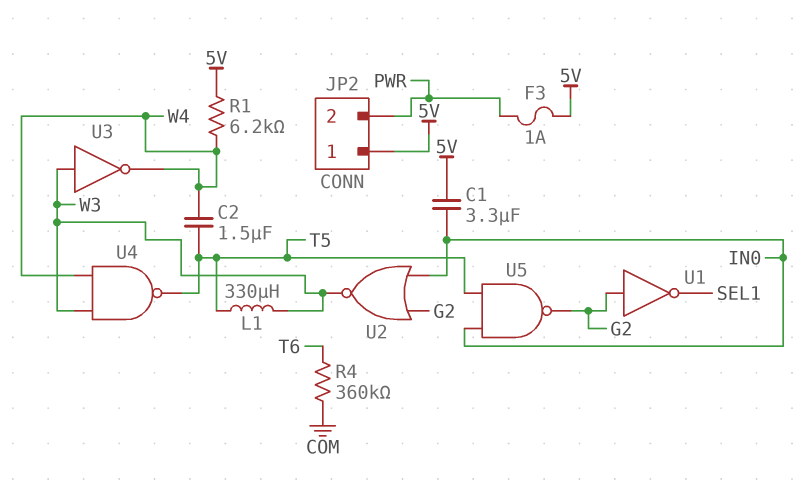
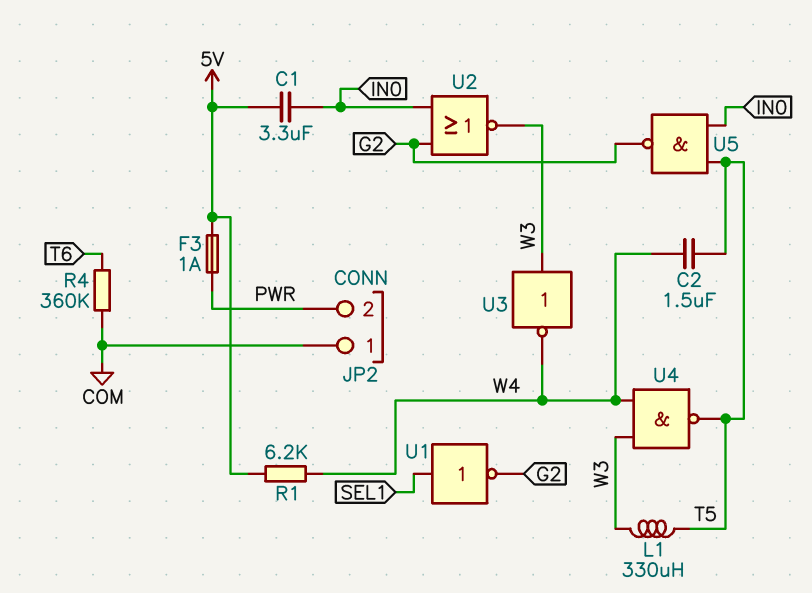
JP2 pin 1: 5V -> COM
U1: NOT (in G2, out SEL1) -> NOT (in SEL1, out G2)

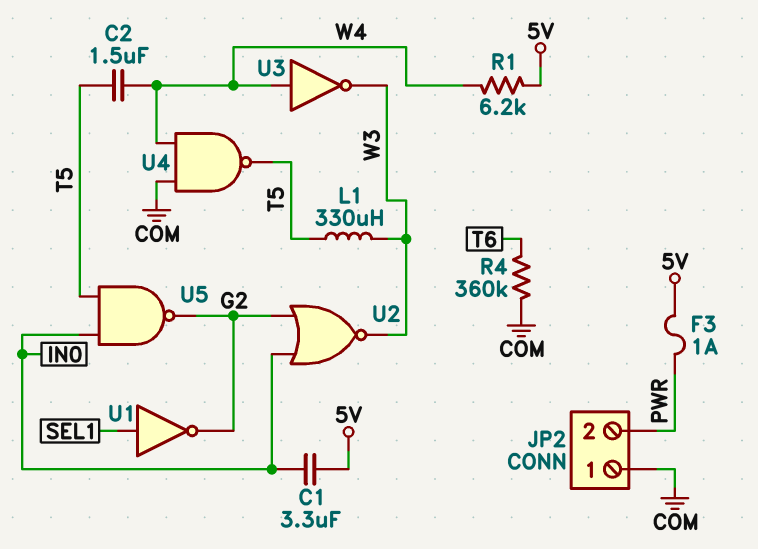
U3: NOT (in W3, out W4) -> NOT (in W4, out W3)
U4: NAND (in W3, in W4, out T5) -> NAND (in COM, in W4, out T5)

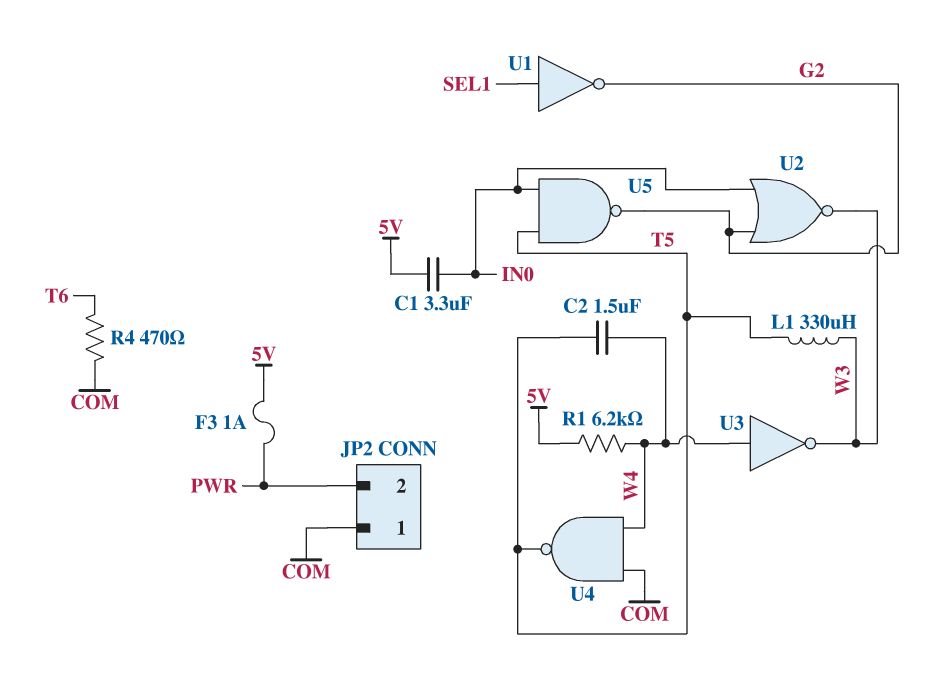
R4: 360k (COM, T6) -> 470 (COM, T6)

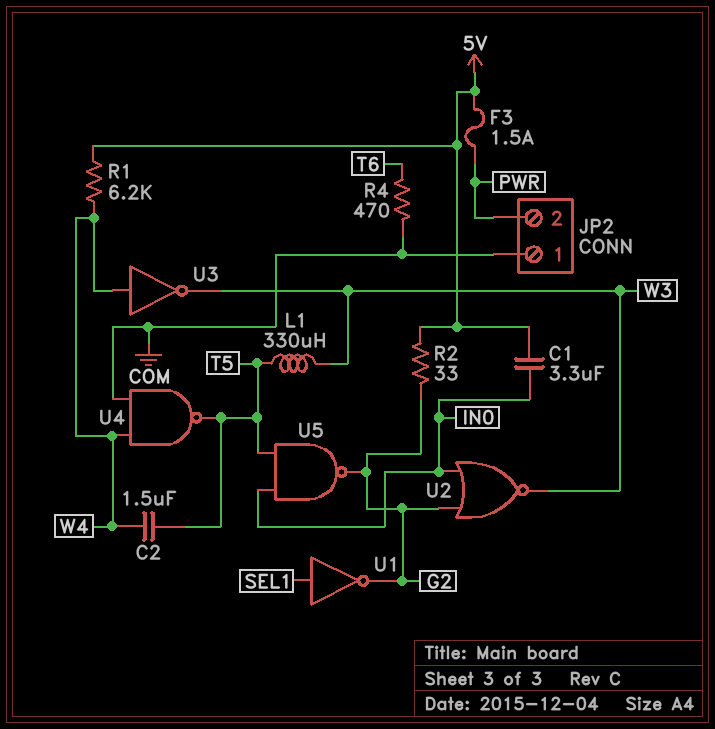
F3: 1A (5V, PWR) -> 1.5A (5V, PWR)
R2: none -> 33 (5V, G2)

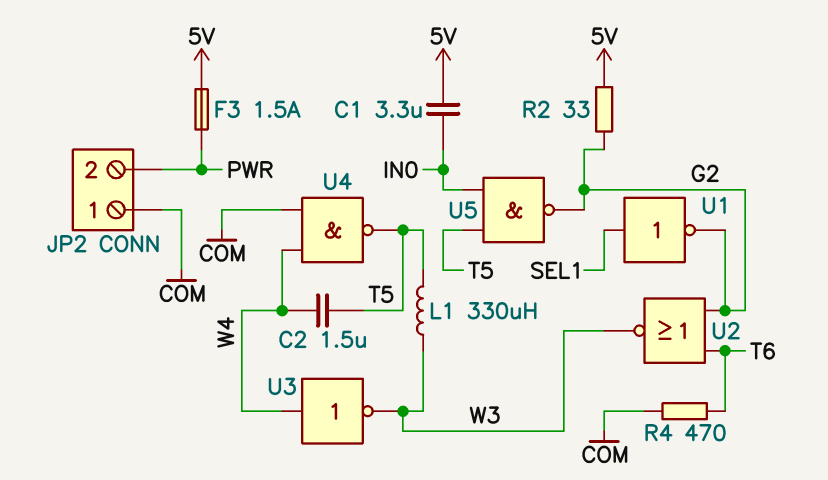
R1: 6.2k (5V, W4) -> none
U2: NOR (in G2, in IN0, out W3) -> NOR (in G2, in T6, out W3)

